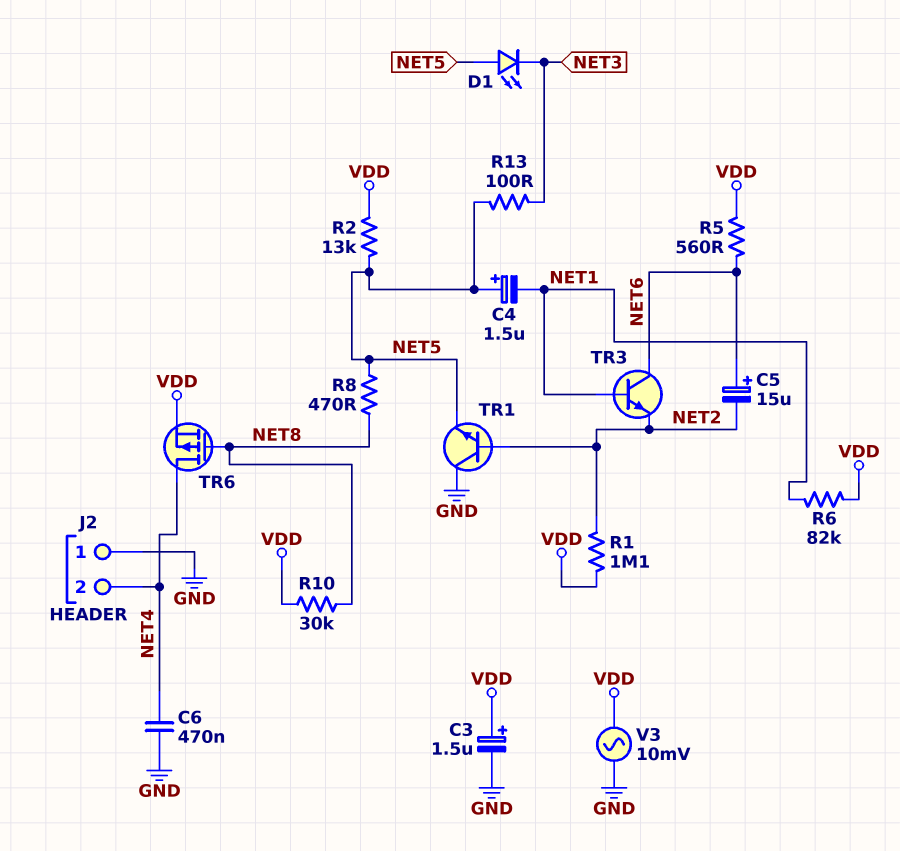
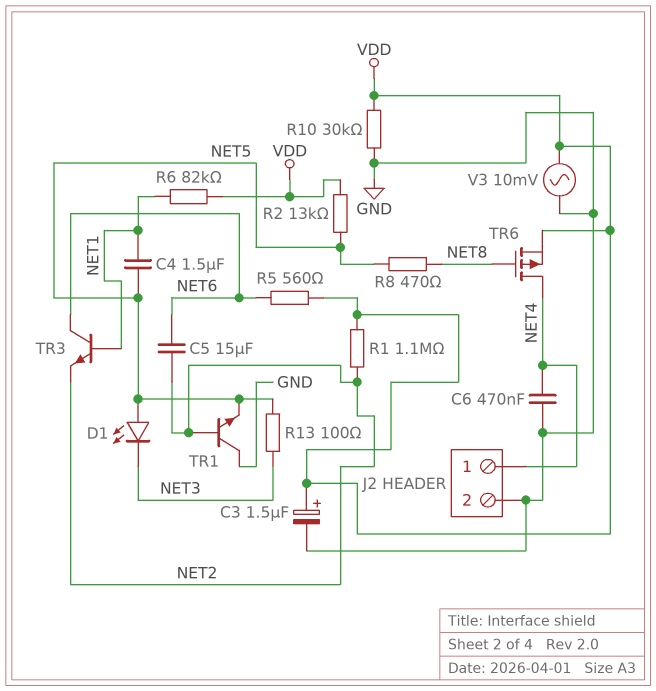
C4: 1.5uF (plus NET5, minus NET1) -> 1.5uF (NET1, NET5)
C5: 15uF (plus NET6, minus NET2) -> 15uF (NET2, NET6)
J2 pin 1: GND -> NET4
J2 pin 2: NET4 -> GND
R10: 30k (NET8, VDD) -> 30k (GND, VDD)

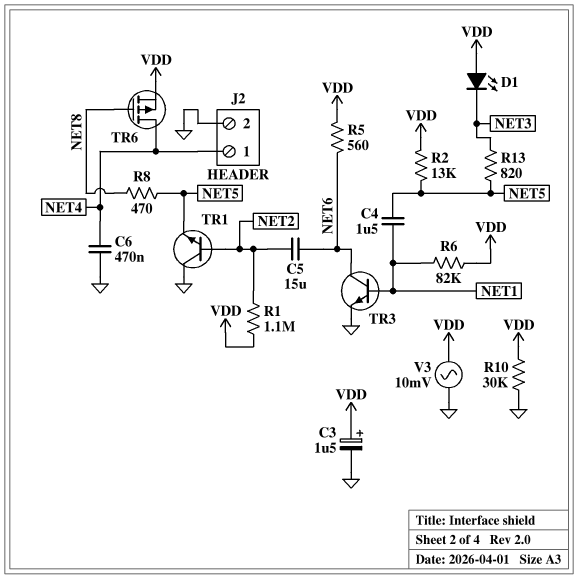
D1: LED (A NET5, K NET3) -> LED (A VDD, K NET3)
R13: 100 (NET3, NET5) -> 820 (NET3, NET5)
TR3: NPN (B NET1, C NET6, E NET2) -> NPN (B NET1, C NET6, E GND)

